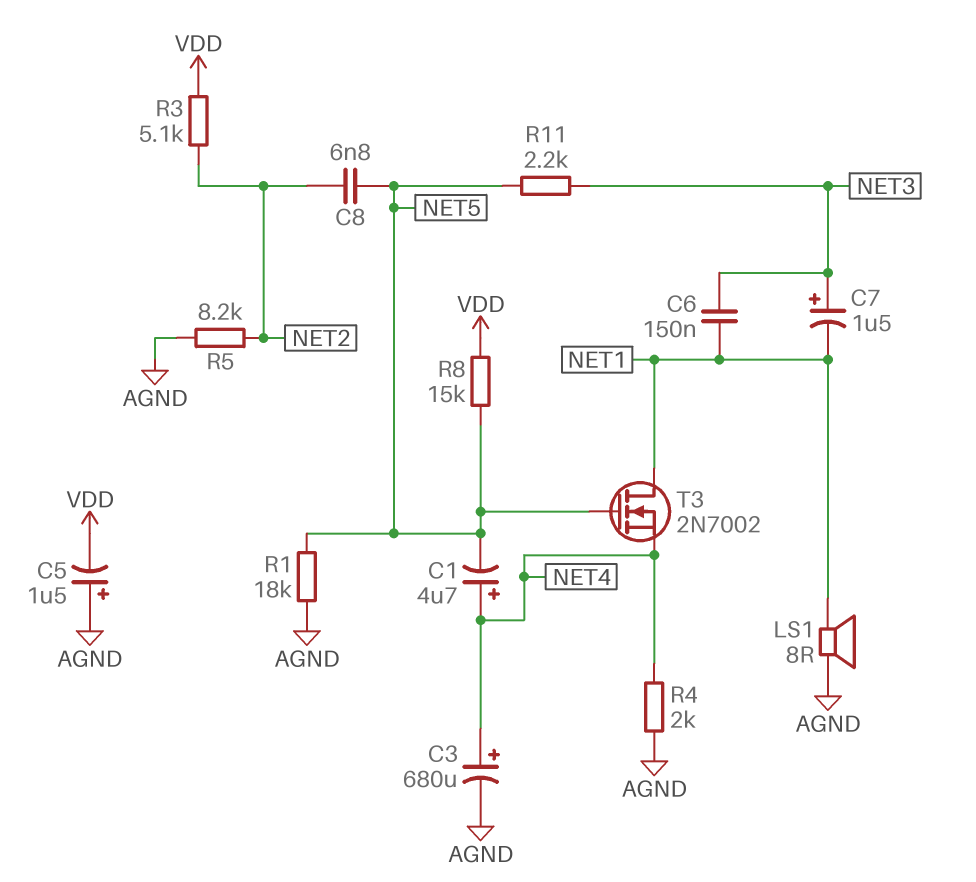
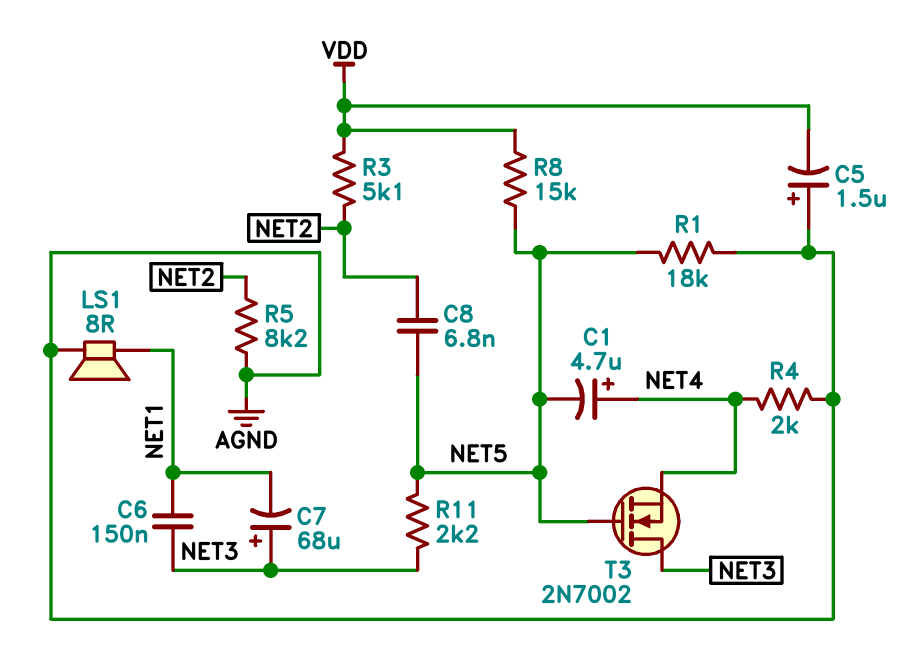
C3: 680uF (plus NET4, minus AGND) -> none
C7: 1.5uF (plus NET3, minus NET1) -> 68uF (plus NET3, minus NET1)
T3: NMOS 2N7002 (G NET5, D NET1, S NET4) -> NMOS 2N7002 (G NET5, D NET3, S NET4)

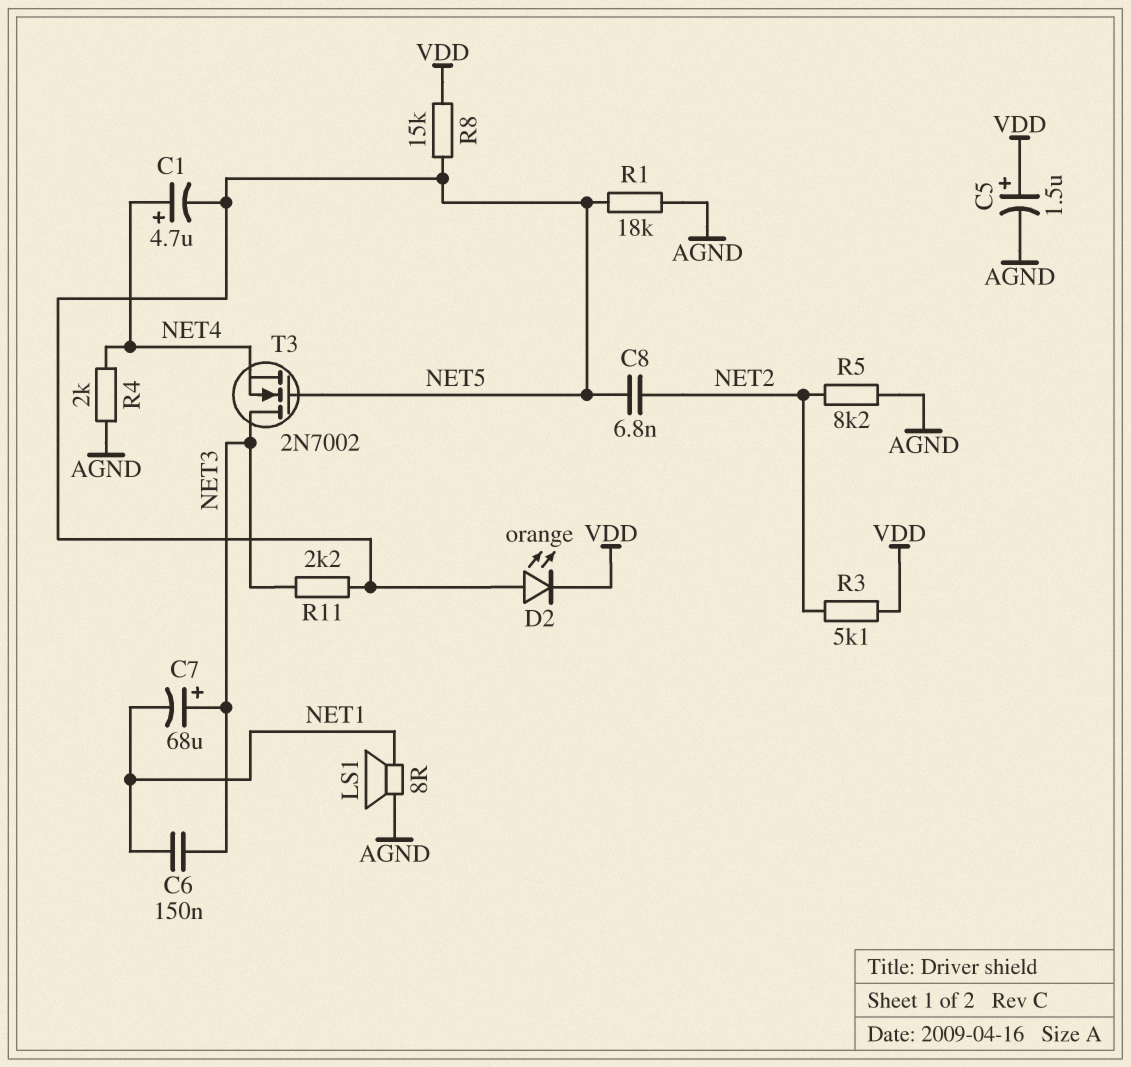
C5: 1.5uF (plus AGND, minus VDD) -> 1.5uF (plus VDD, minus AGND)
D2: none -> LED orange (A NET5, K VDD)

